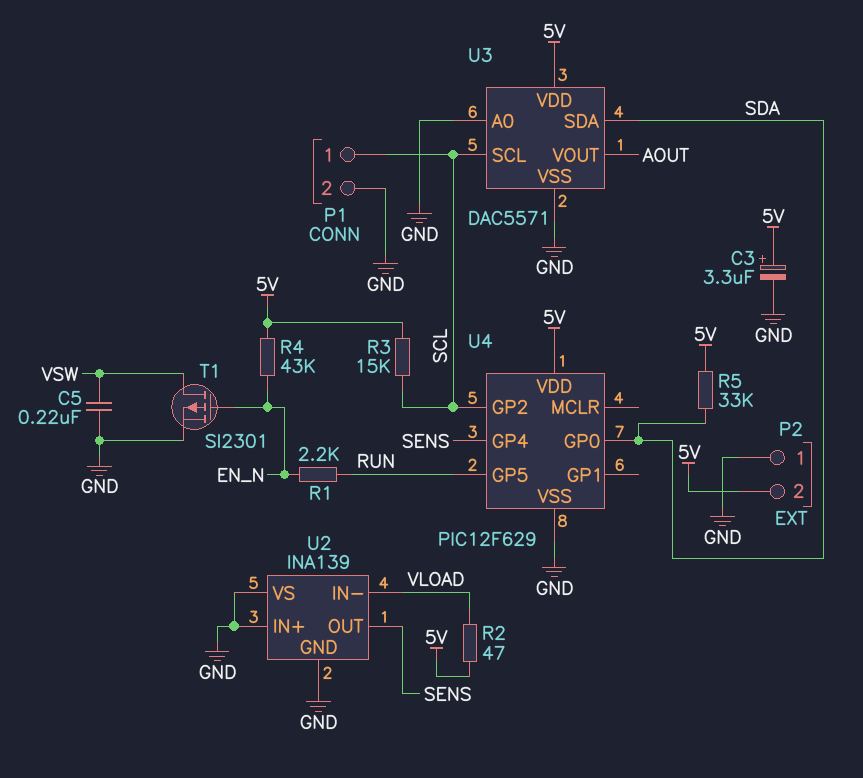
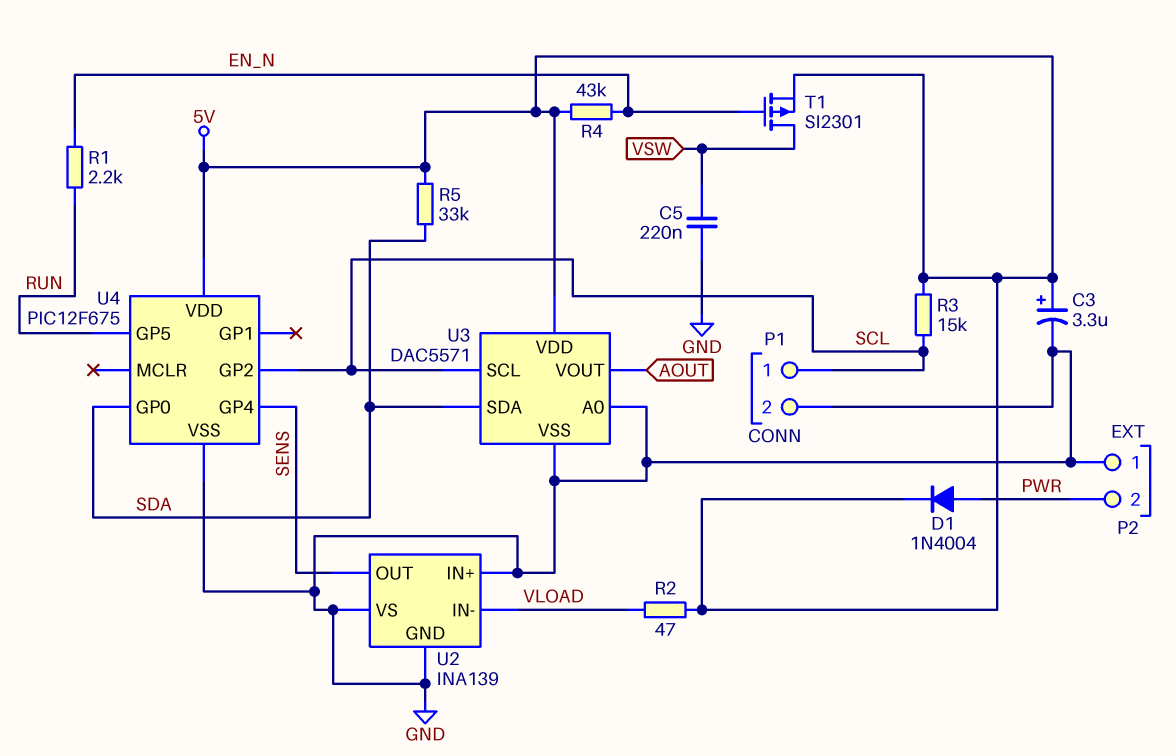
D1: none -> diode 1N4004 (A PWR, K 5V)
P2 pin 2: 5V -> PWR
T1: PMOS SI2301 (G EN_N, D VSW, S GND) -> PMOS SI2301 (G EN_N, D VSW, S 5V)
U4: PIC12F629 -> PIC12F675

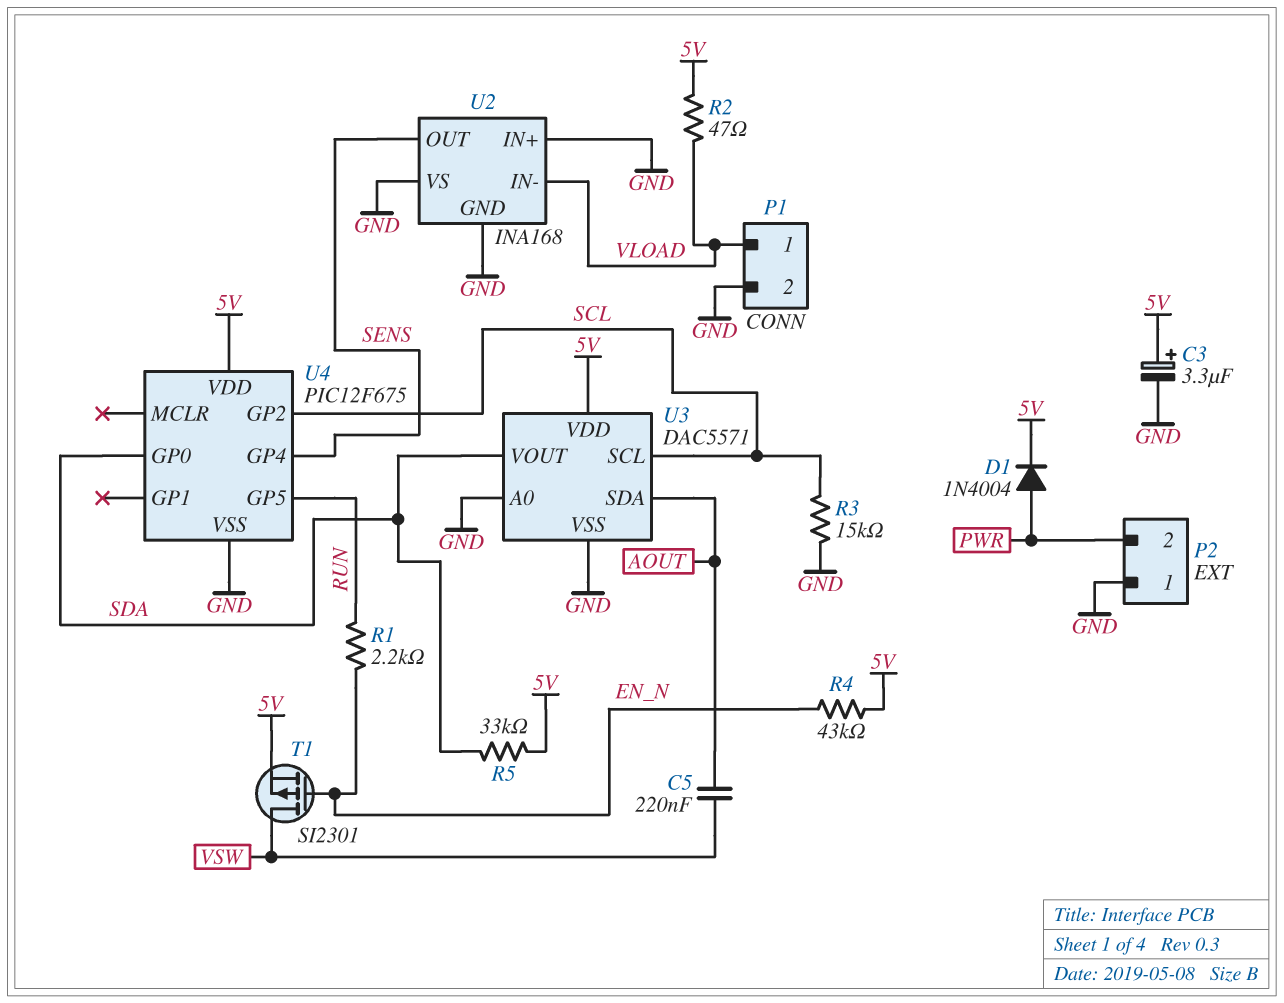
C5: 220nF (GND, VSW) -> 220nF (AOUT, VSW)
P1 pin 1: SCL -> VLOAD
R3: 15k (5V, SCL) -> 15k (GND, SCL)
U2: INA139 -> INA168
U3 pin SDA: SDA -> AOUT
U3 pin VOUT: AOUT -> SDA

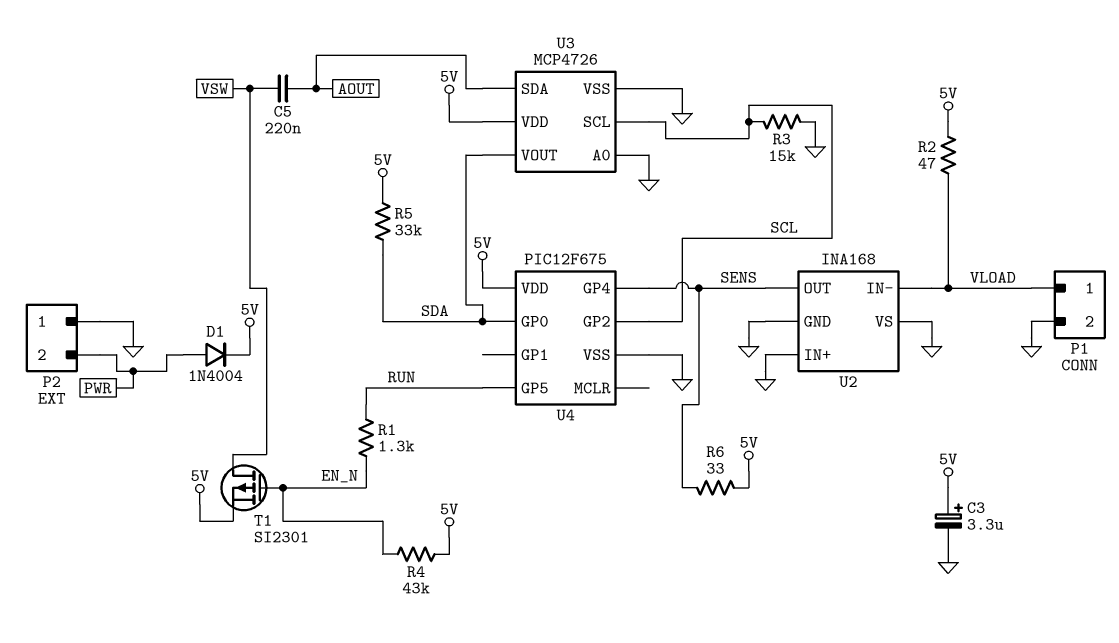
R1: 2.2k (EN_N, RUN) -> 1.3k (EN_N, RUN)
R6: none -> 33 (5V, SENS)
U3: DAC5571 -> MCP4726

